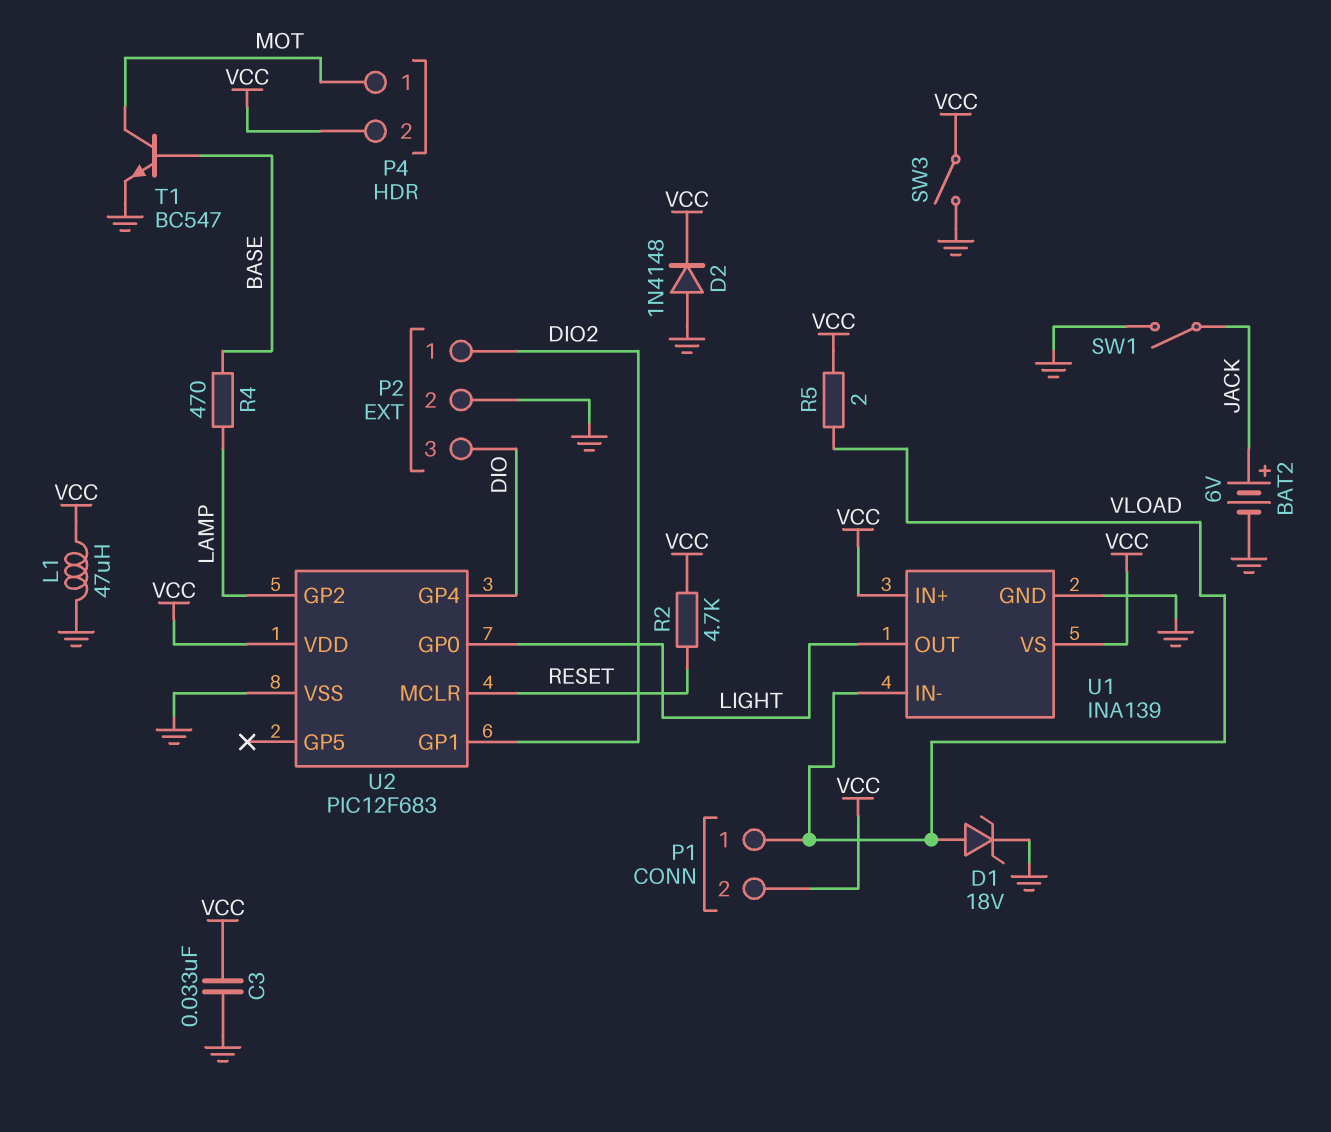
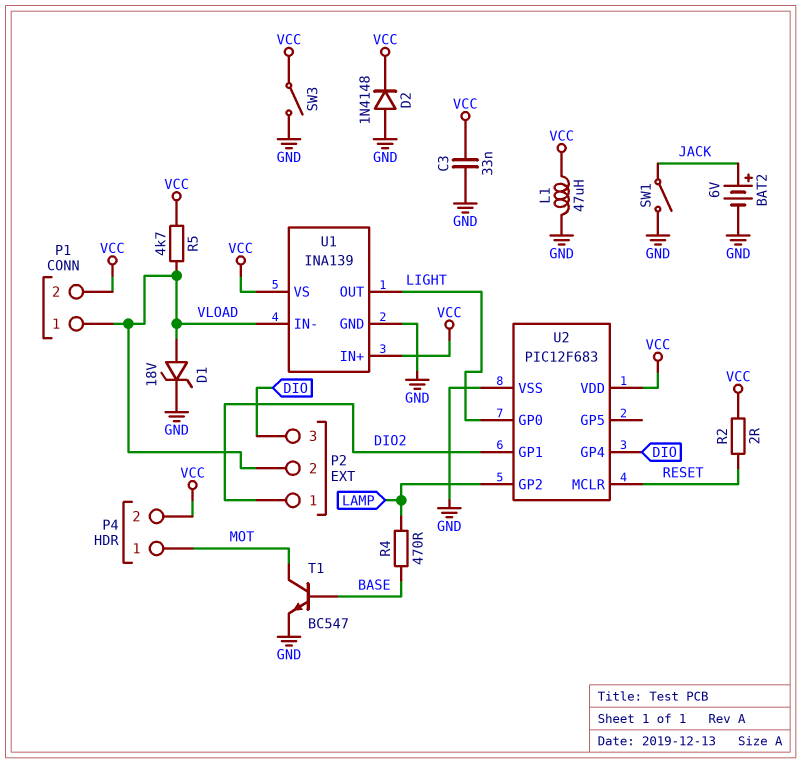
P2 pin 2: GND -> VLOAD
R2: 4.7k (RESET, VCC) -> 2 (RESET, VCC)
R5: 2 (VCC, VLOAD) -> 4.7k (VCC, VLOAD)

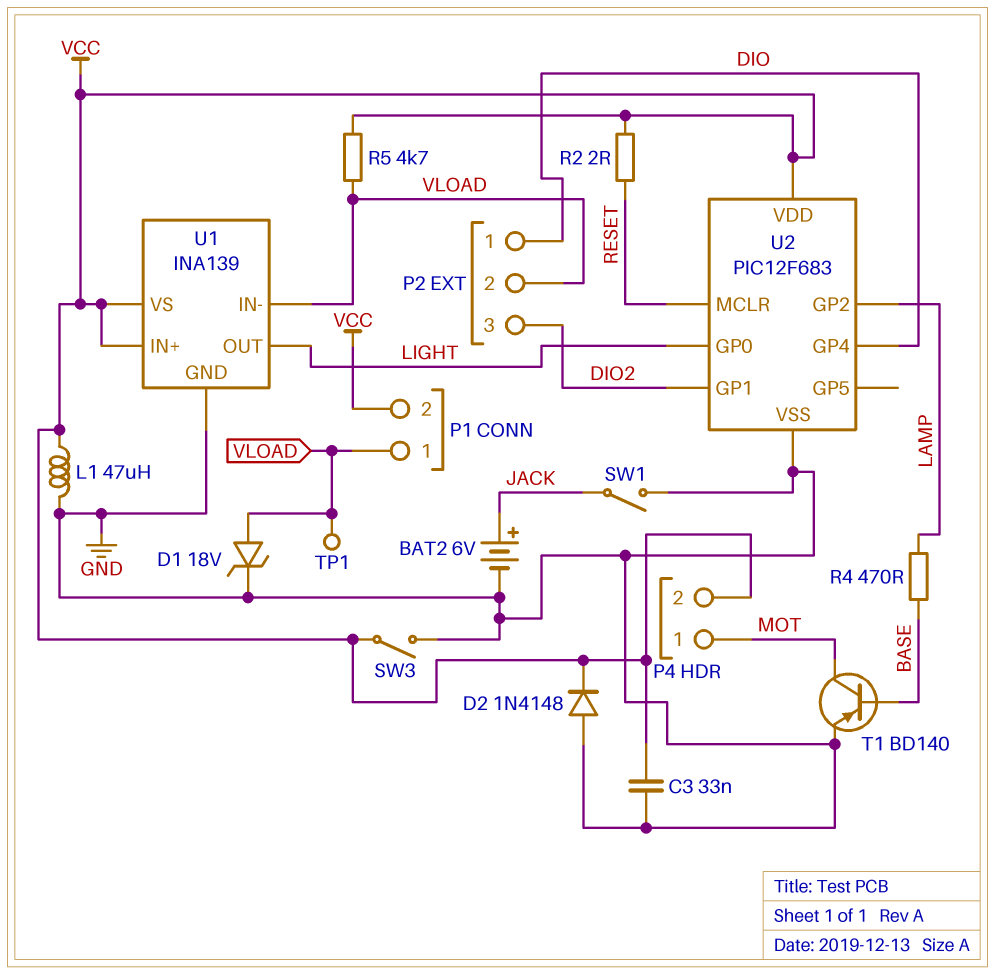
P2 pin 1: DIO2 -> DIO
P2 pin 3: DIO -> DIO2
T1: NPN BC547 (B BASE, C MOT, E GND) -> PNP BD140 (B BASE, C MOT, E GND)
TP1: none -> test point (VLOAD)

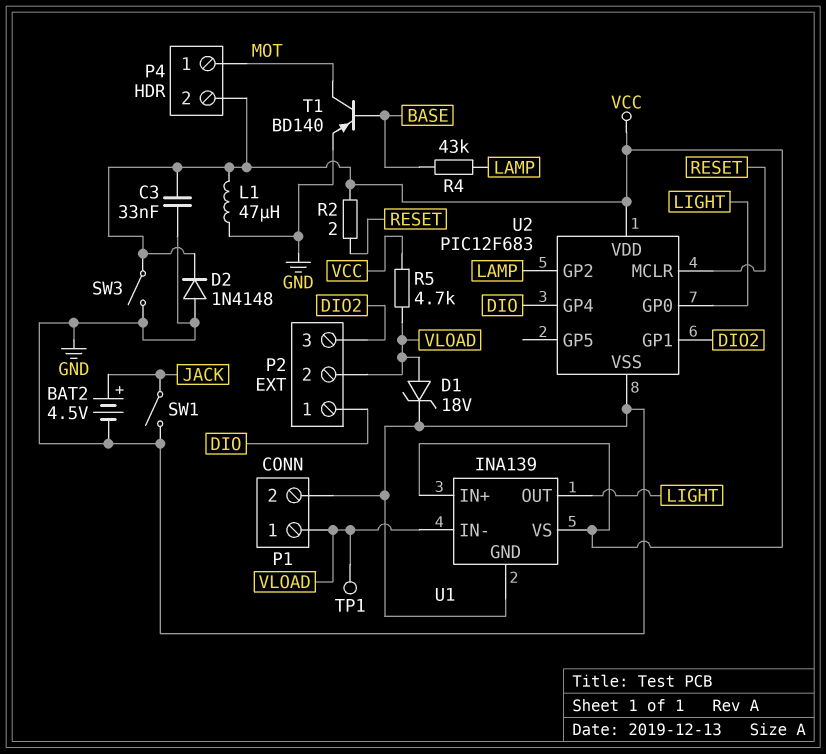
BAT2: 6V (plus JACK, minus GND) -> 4.5V (plus JACK, minus GND)
P1 pin 2: VCC -> GND
R4: 470 (BASE, LAMP) -> 43k (BASE, LAMP)

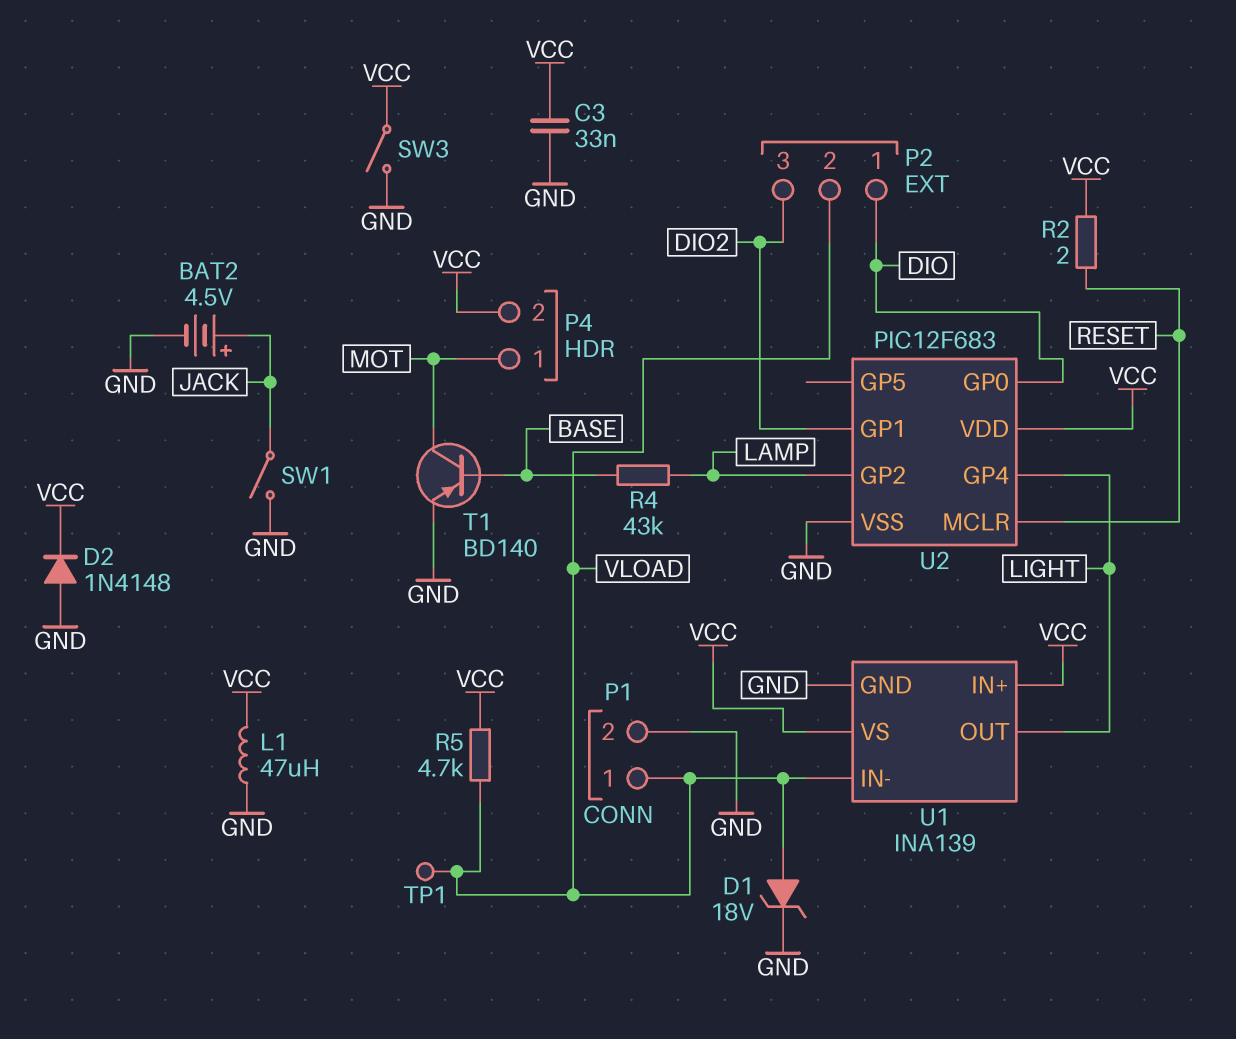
U2 pin GP0: LIGHT -> DIO
U2 pin GP4: DIO -> LIGHT

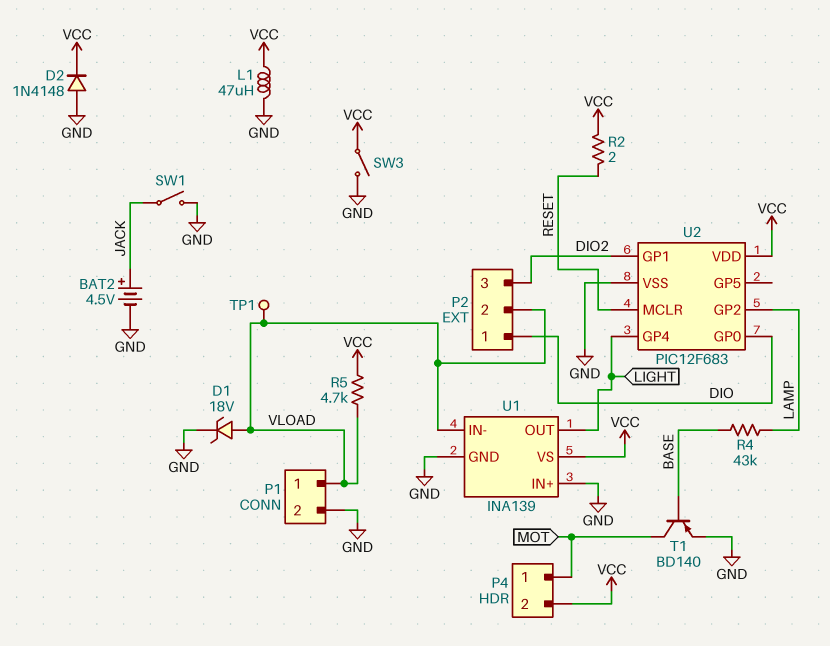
C3: 33nF (GND, VCC) -> none
U1 pin IN+: VCC -> GND

